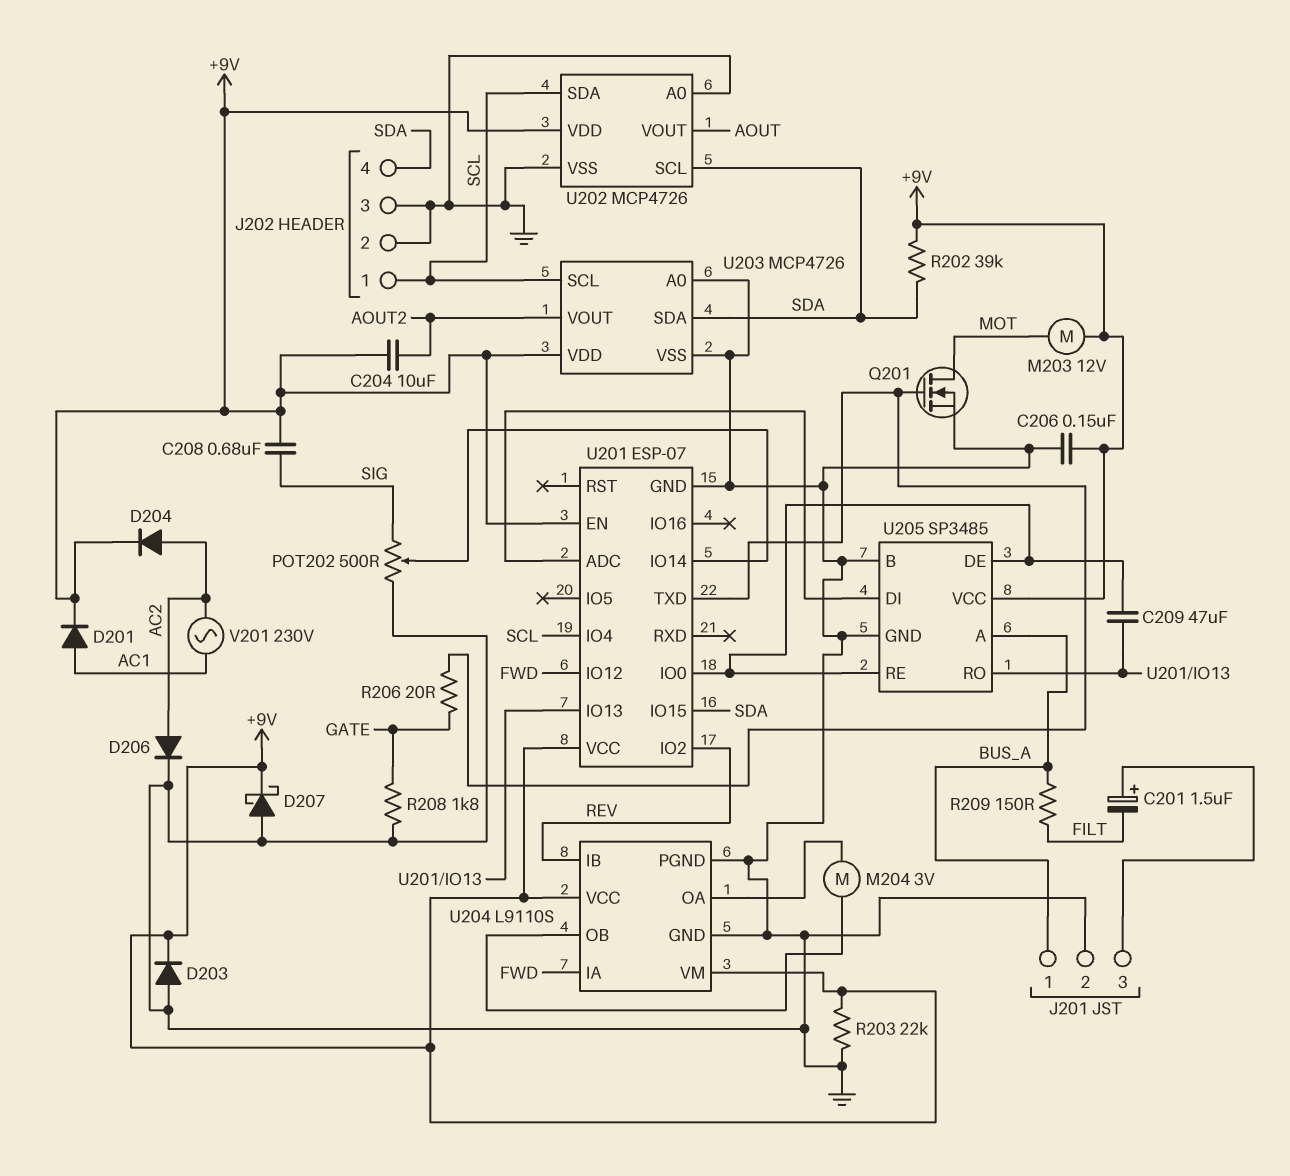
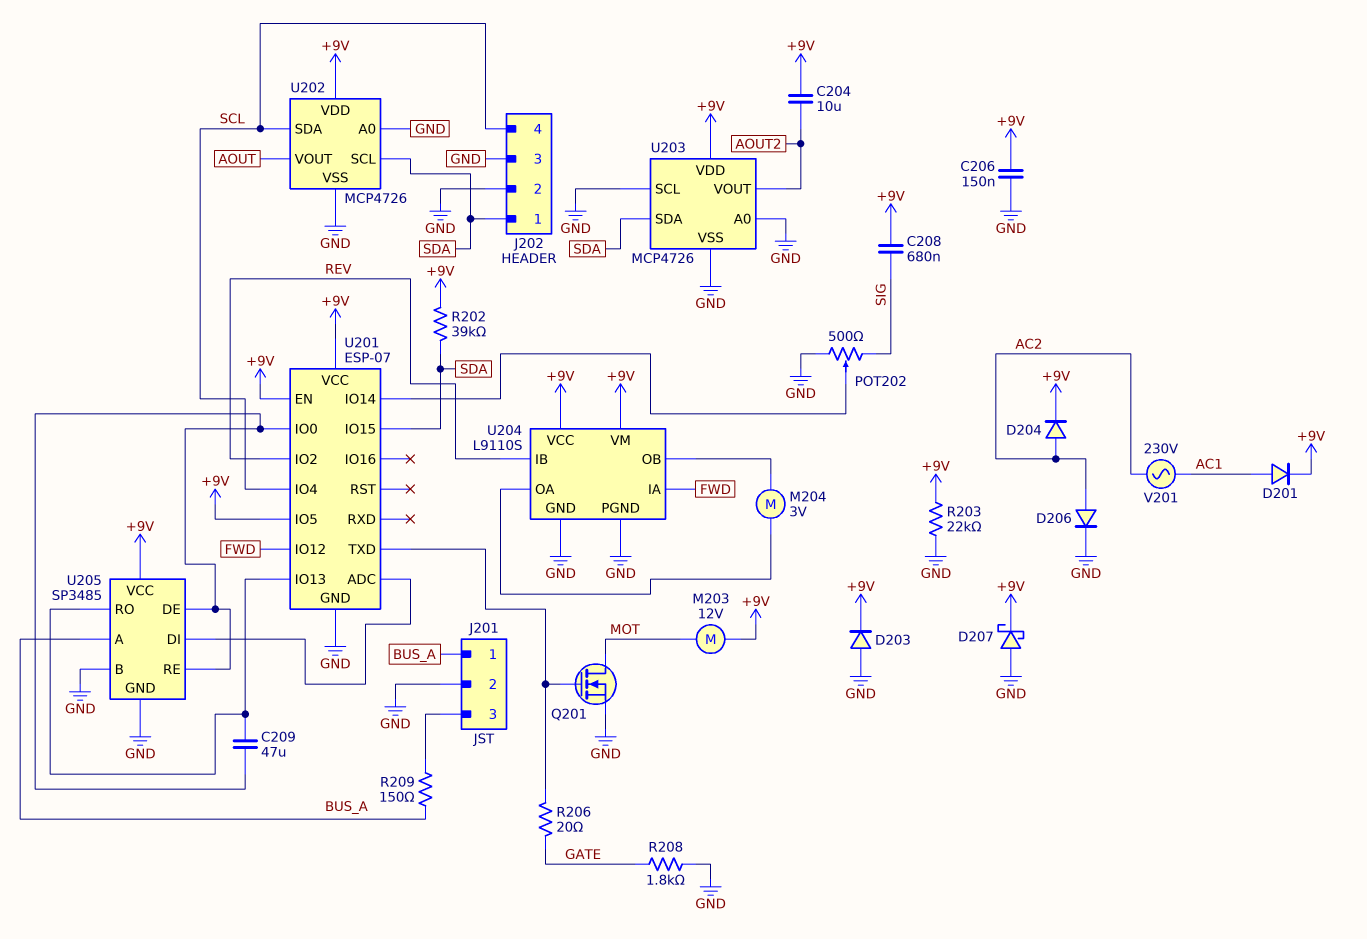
C201: 1.5uF (plus J201/3, minus FILT) -> none
J202 pin 1: SCL -> SDA
J202 pin 4: SDA -> SCL
R209: 150 (BUS_A, FILT) -> 150 (BUS_A, J201/3)
U201 pin IO5: none -> +9V
U203 pin SCL: SCL -> GND

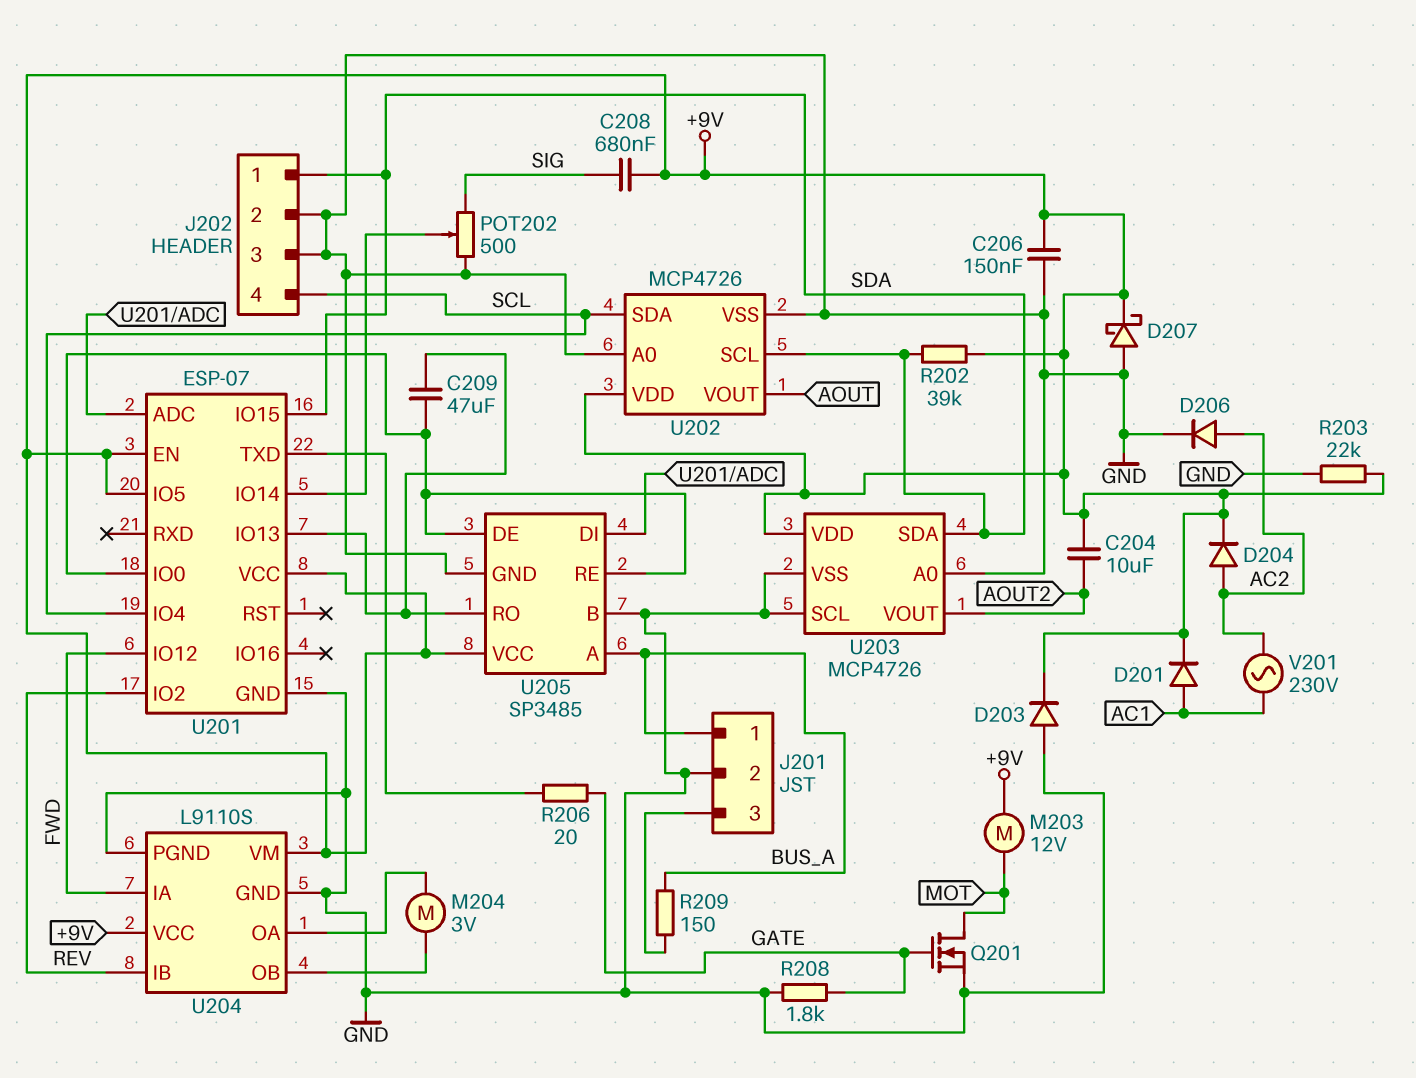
Q201: NMOS (G U201/TXD, D MOT, S GND) -> NMOS (G GATE, D MOT, S GND)

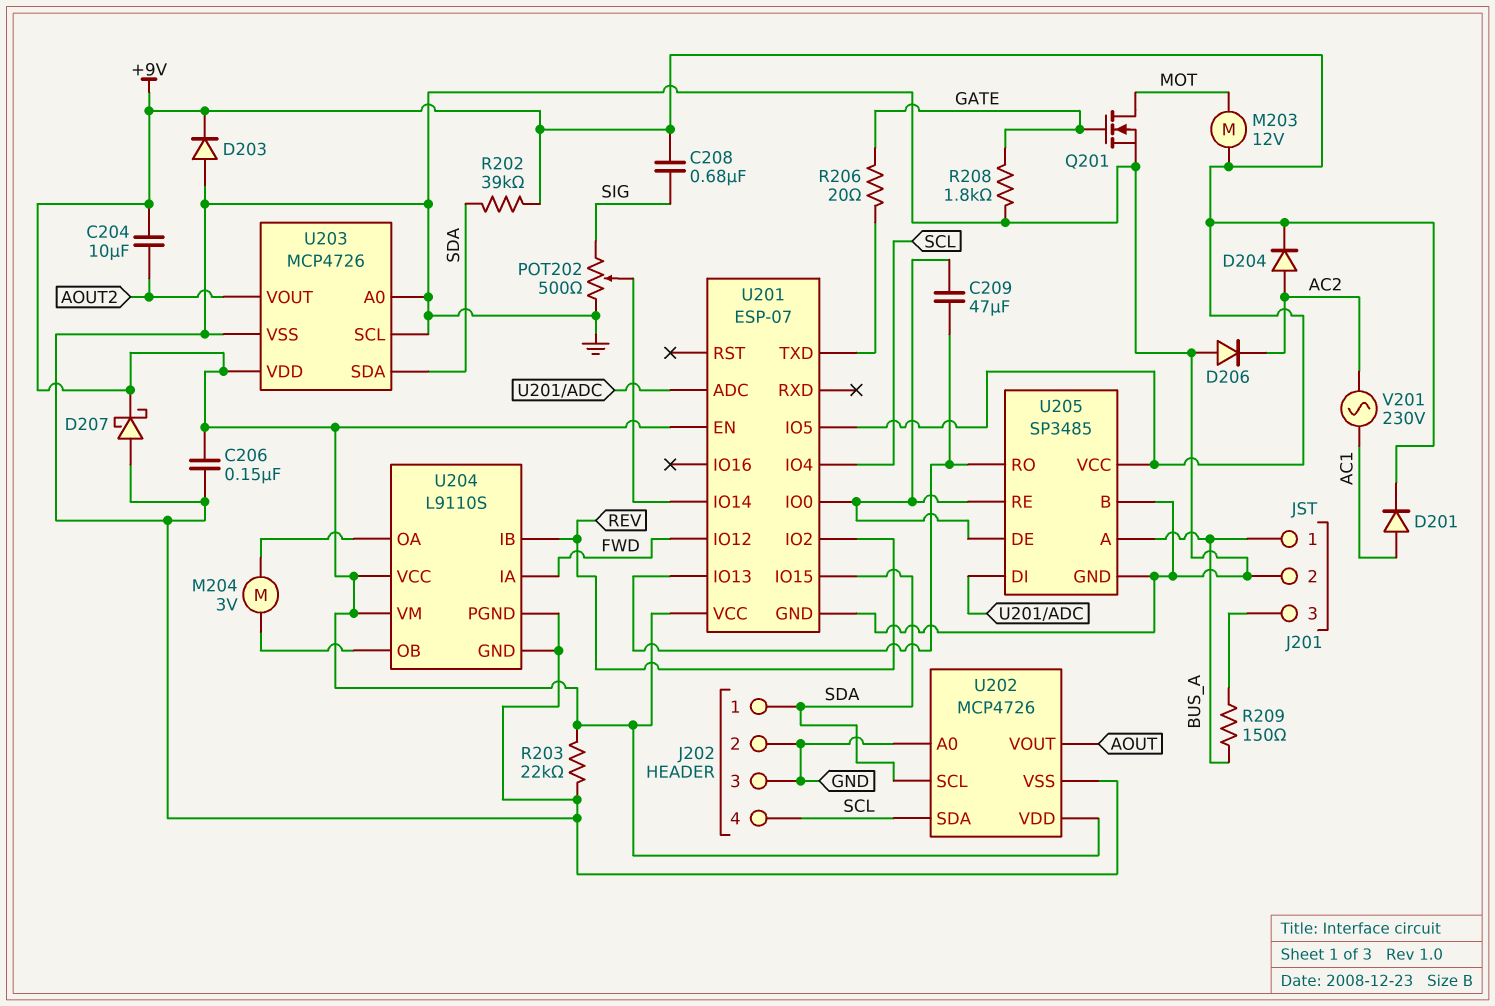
D206: diode (A AC2, K GND) -> diode (A GND, K AC2)

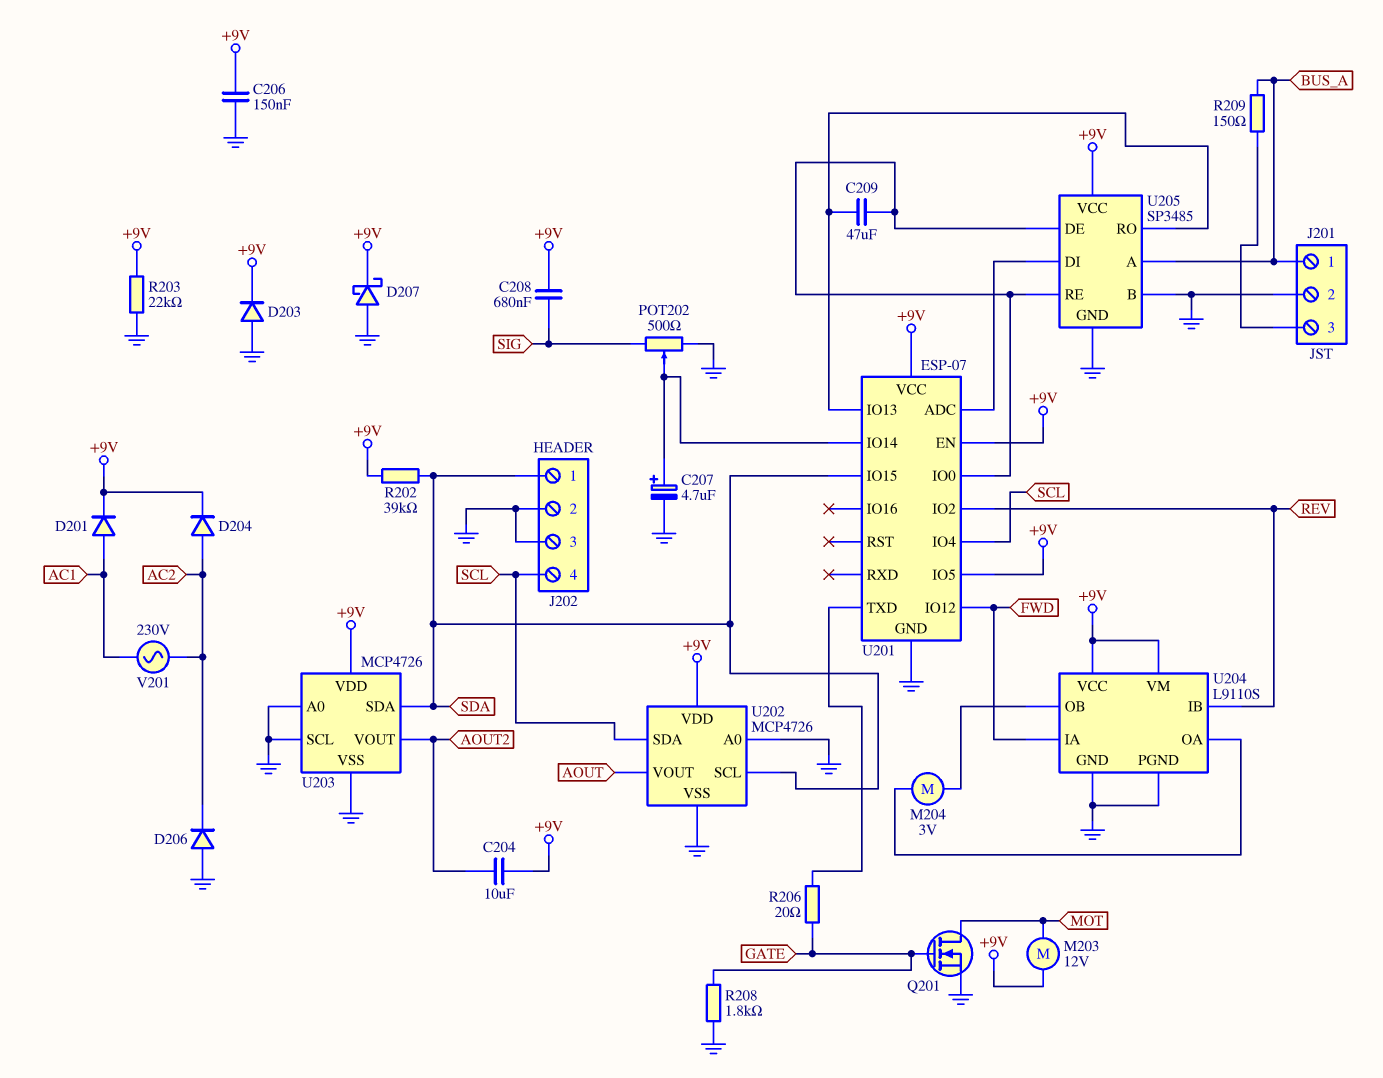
C207: none -> 4.7uF (plus U201/IO14, minus GND)

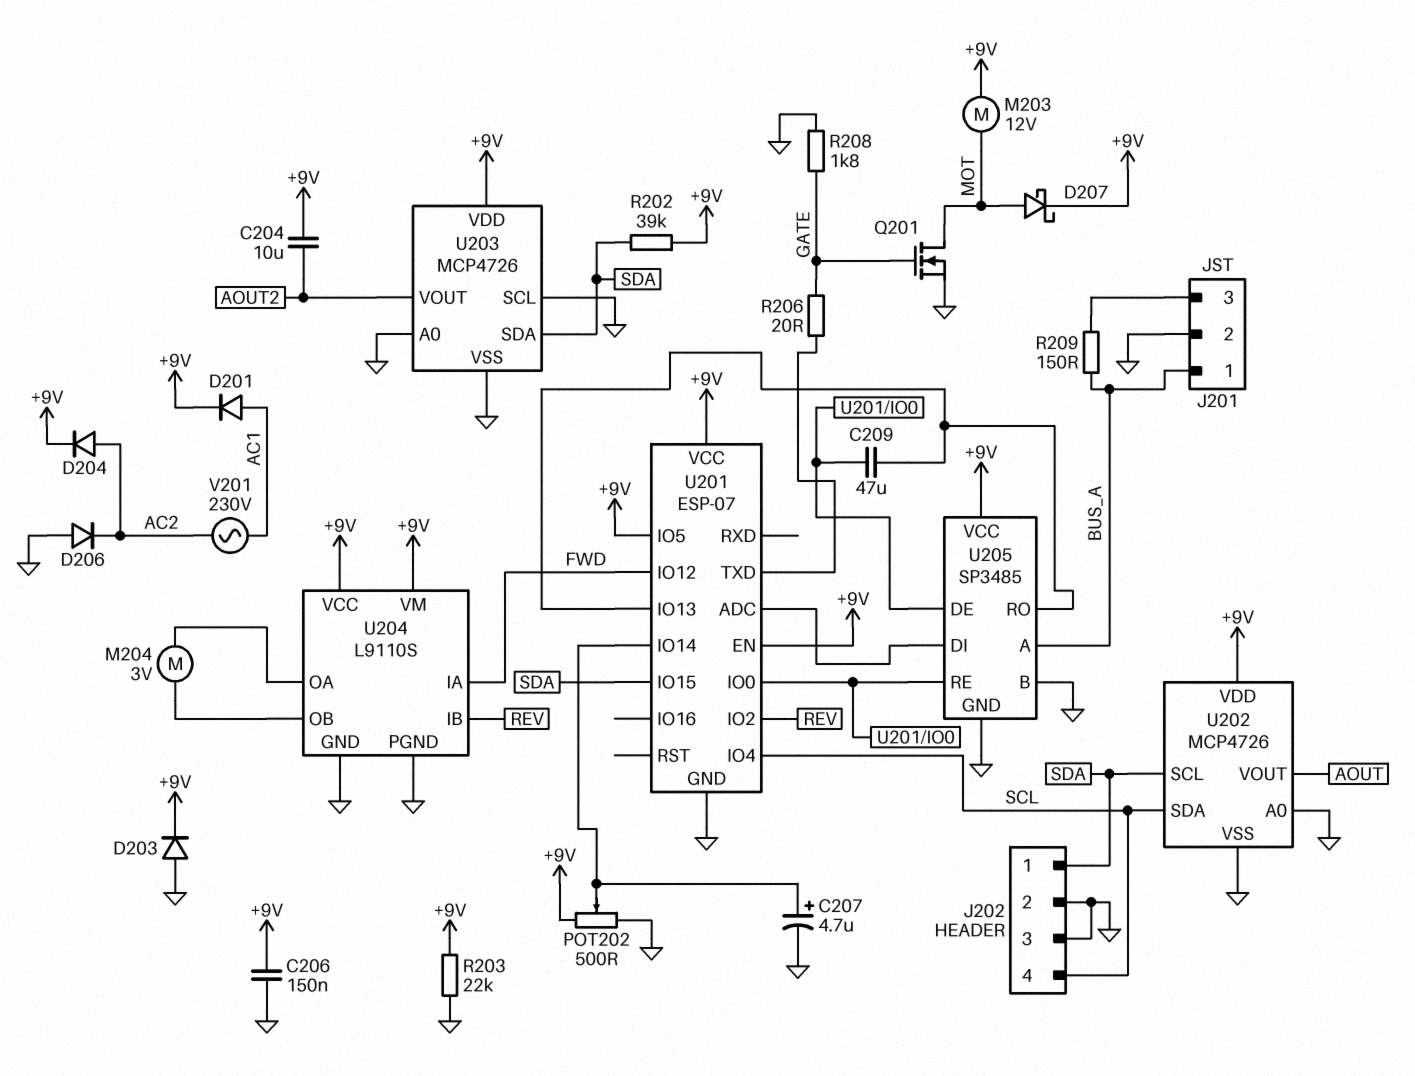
C208: 680nF (+9V, SIG) -> none
D207: schottky (A GND, K +9V) -> schottky (A MOT, K +9V)
POT202: 500 (GND, SIG, wiper U201/IO14) -> 500 (+9V, GND, wiper U201/IO14)

